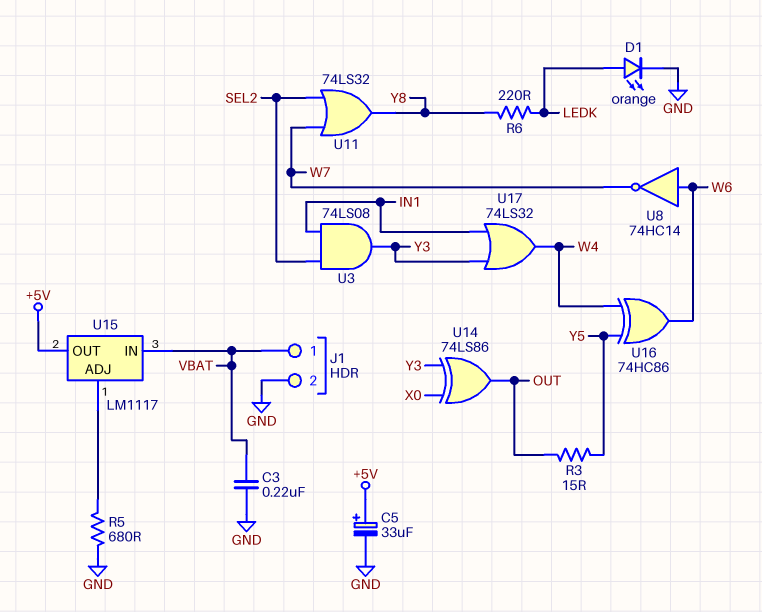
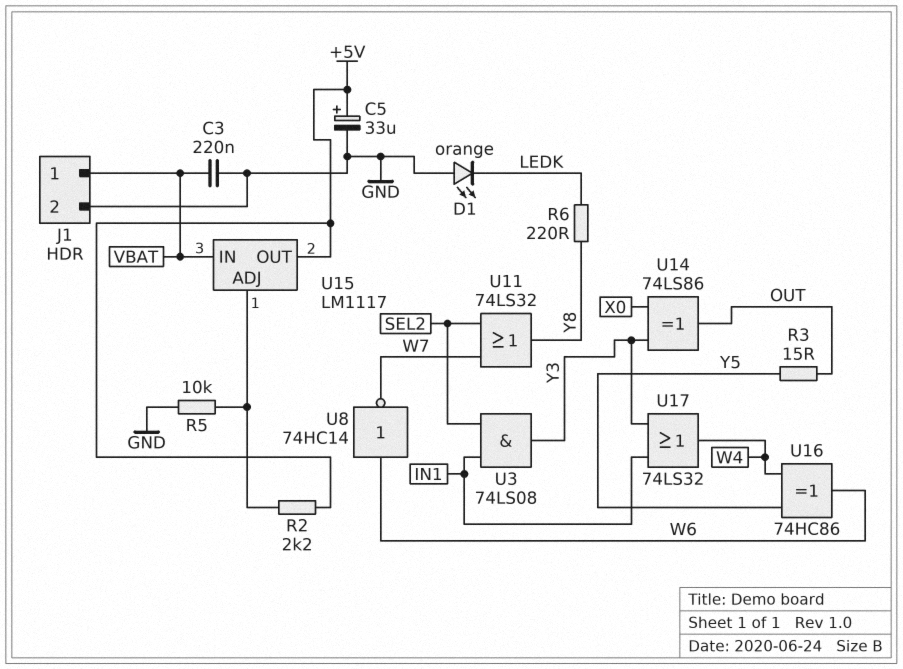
D1: LED orange (A LEDK, K GND) -> LED orange (A GND, K LEDK)
R2: none -> 2.2k (+5V, U15/ADJ)
R5: 680 (GND, U15/ADJ) -> 10k (GND, U15/ADJ)

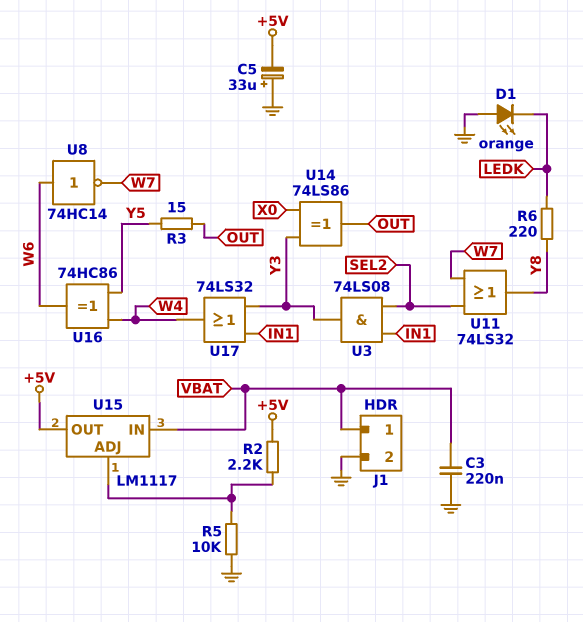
C5: 33uF (plus +5V, minus GND) -> 33uF (plus GND, minus +5V)

